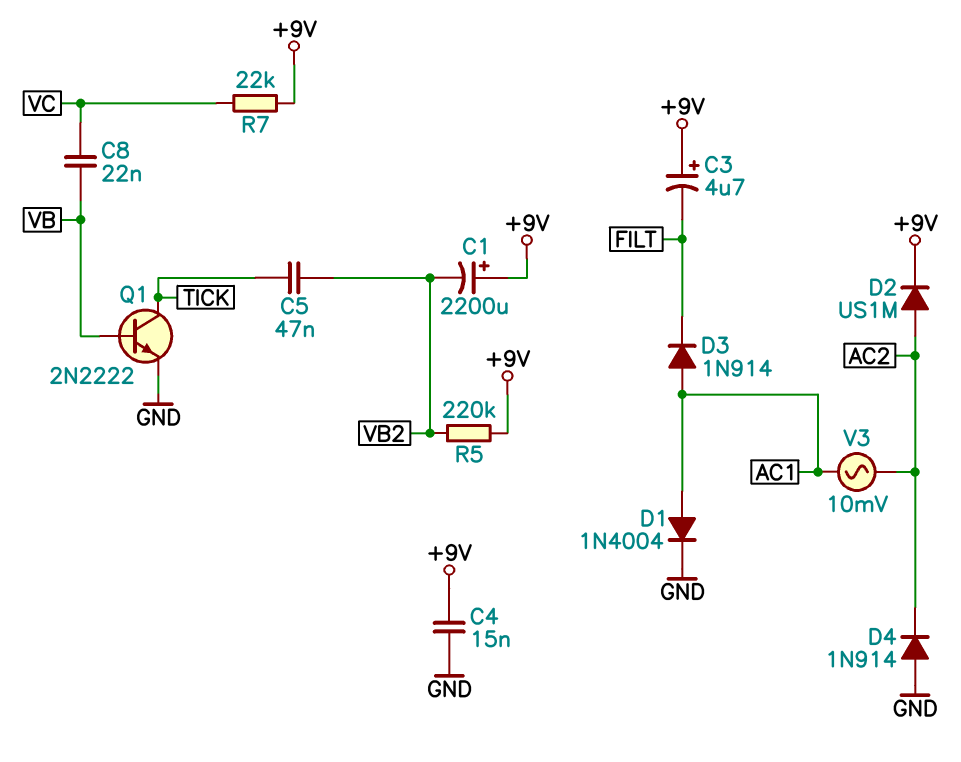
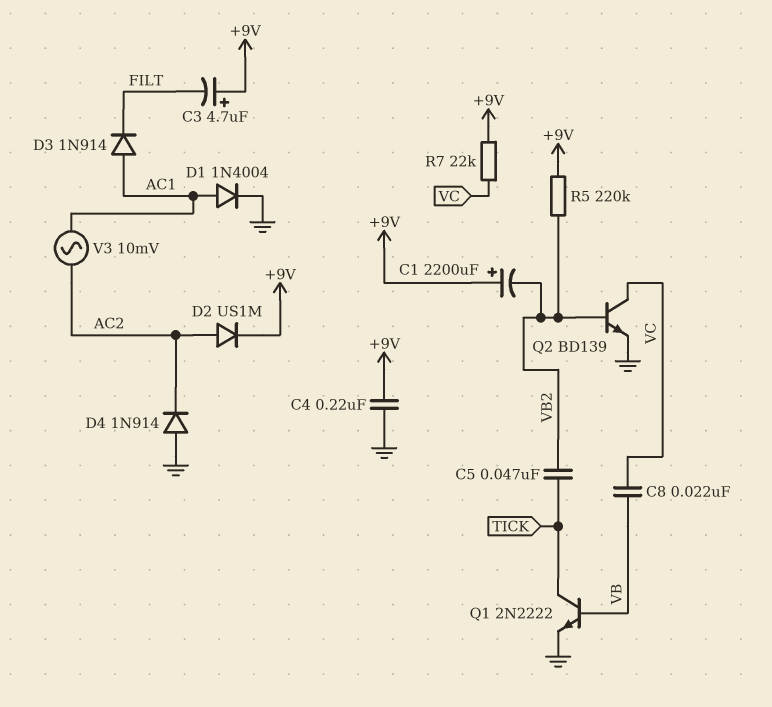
C4: 15nF (+9V, GND) -> 220nF (+9V, GND)
Q2: none -> NPN BD139 (B VB2, C VC, E GND)

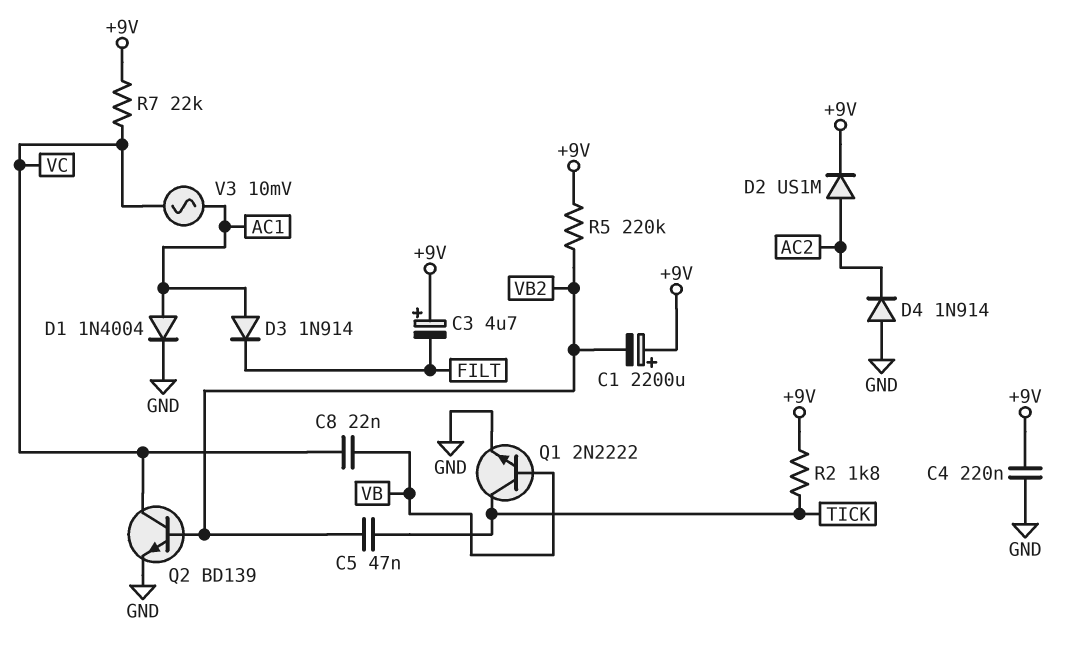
R2: none -> 1.8k (+9V, TICK)
V3: AC 10mV (AC1, AC2) -> AC 10mV (AC1, VC)

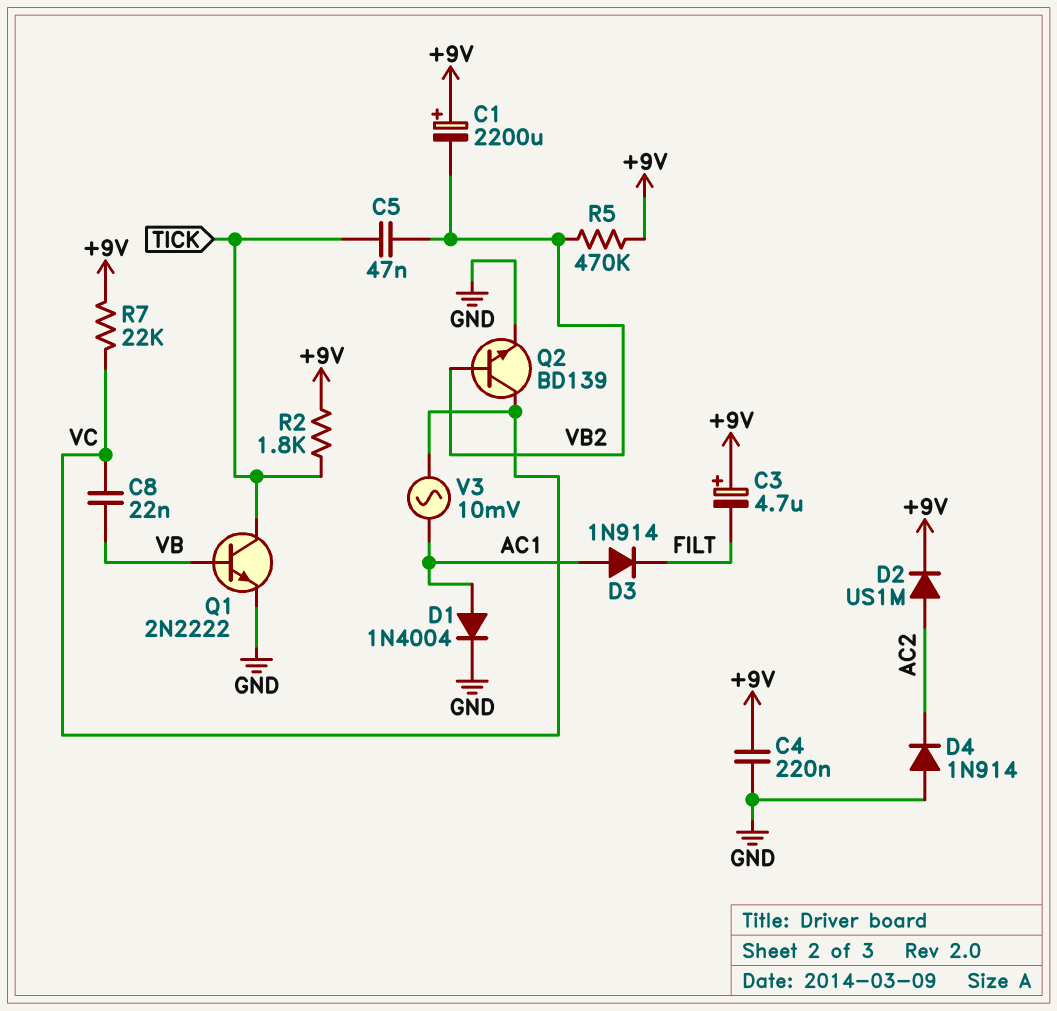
R5: 220k (+9V, VB2) -> 470k (+9V, VB2)

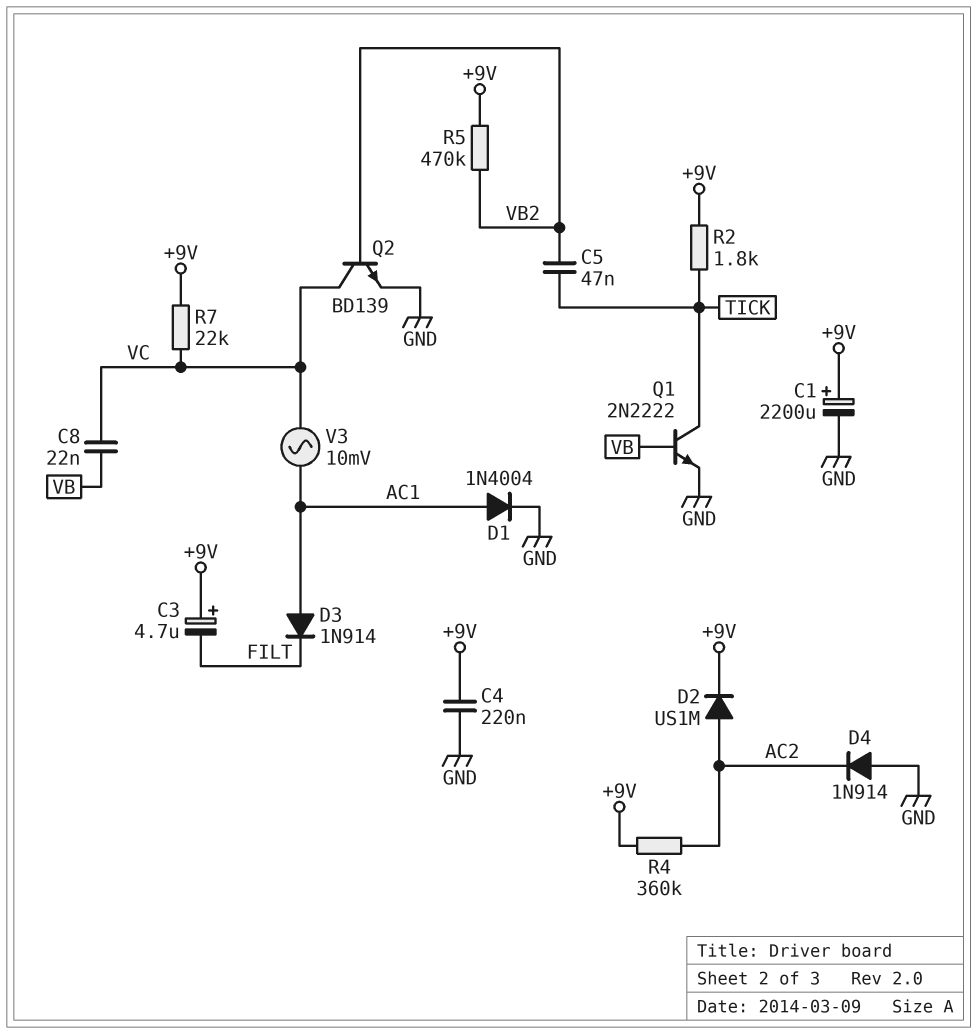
C1: 2200uF (plus +9V, minus VB2) -> 2200uF (plus +9V, minus GND)
R4: none -> 360k (+9V, AC2)

